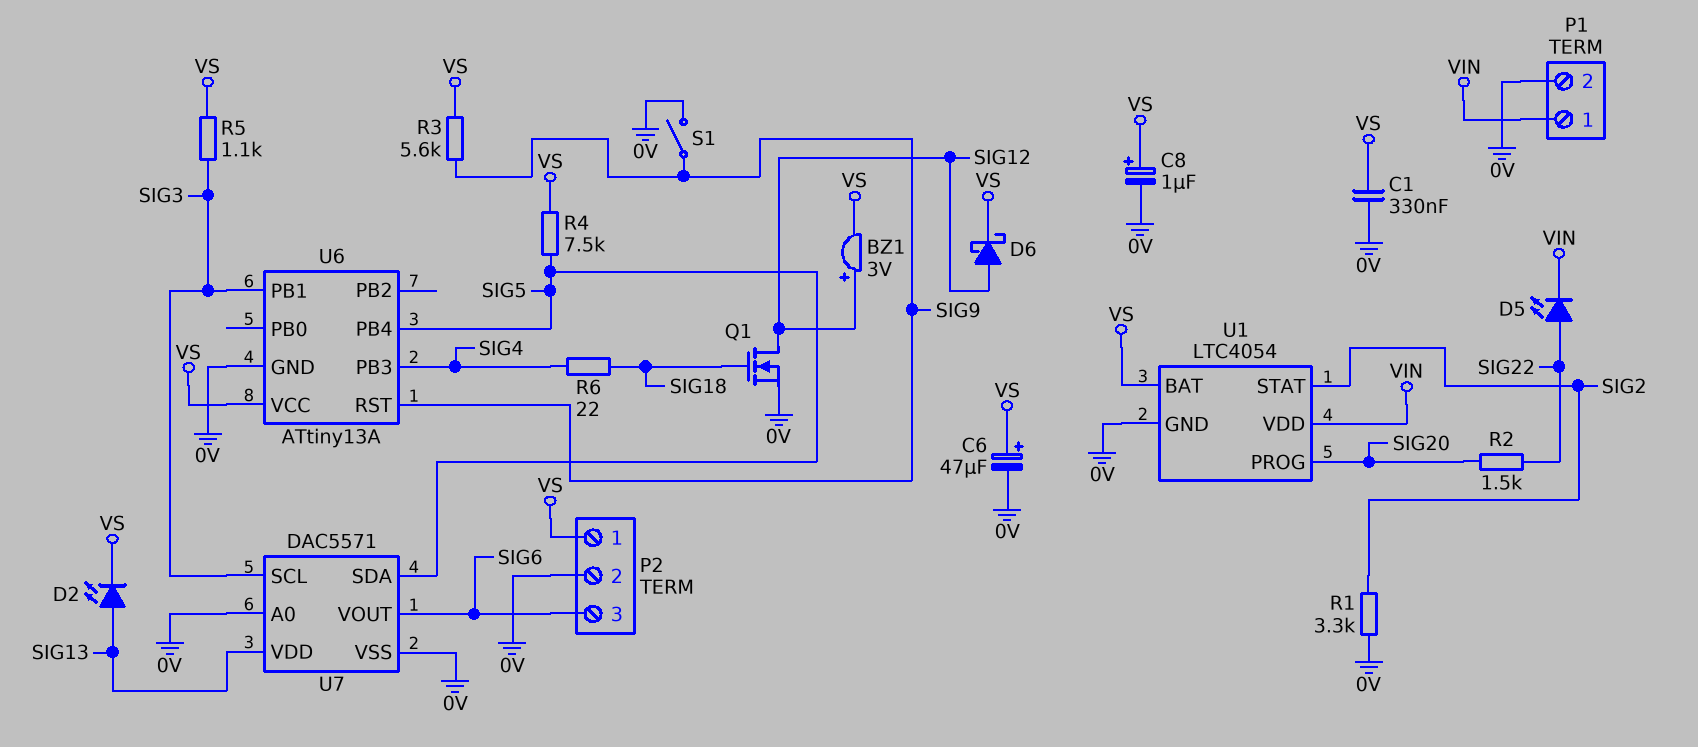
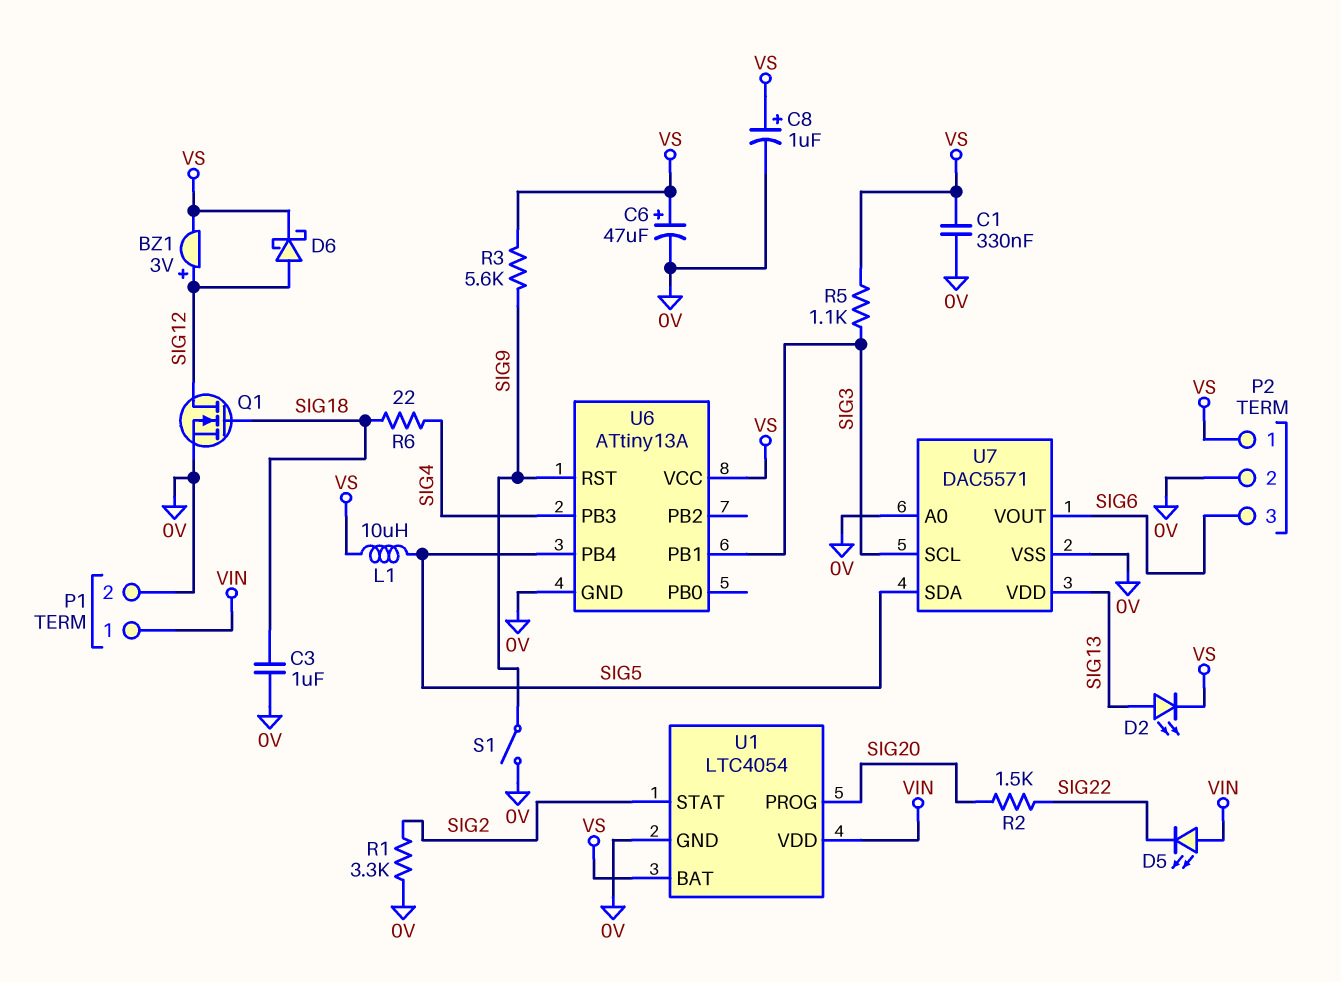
C3: none -> 1uF (0V, SIG18)
D5: LED (A SIG22, K VIN) -> LED (A VIN, K SIG22)
L1: none -> 10uH (SIG5, VS)
R4: 7.5k (SIG5, VS) -> none

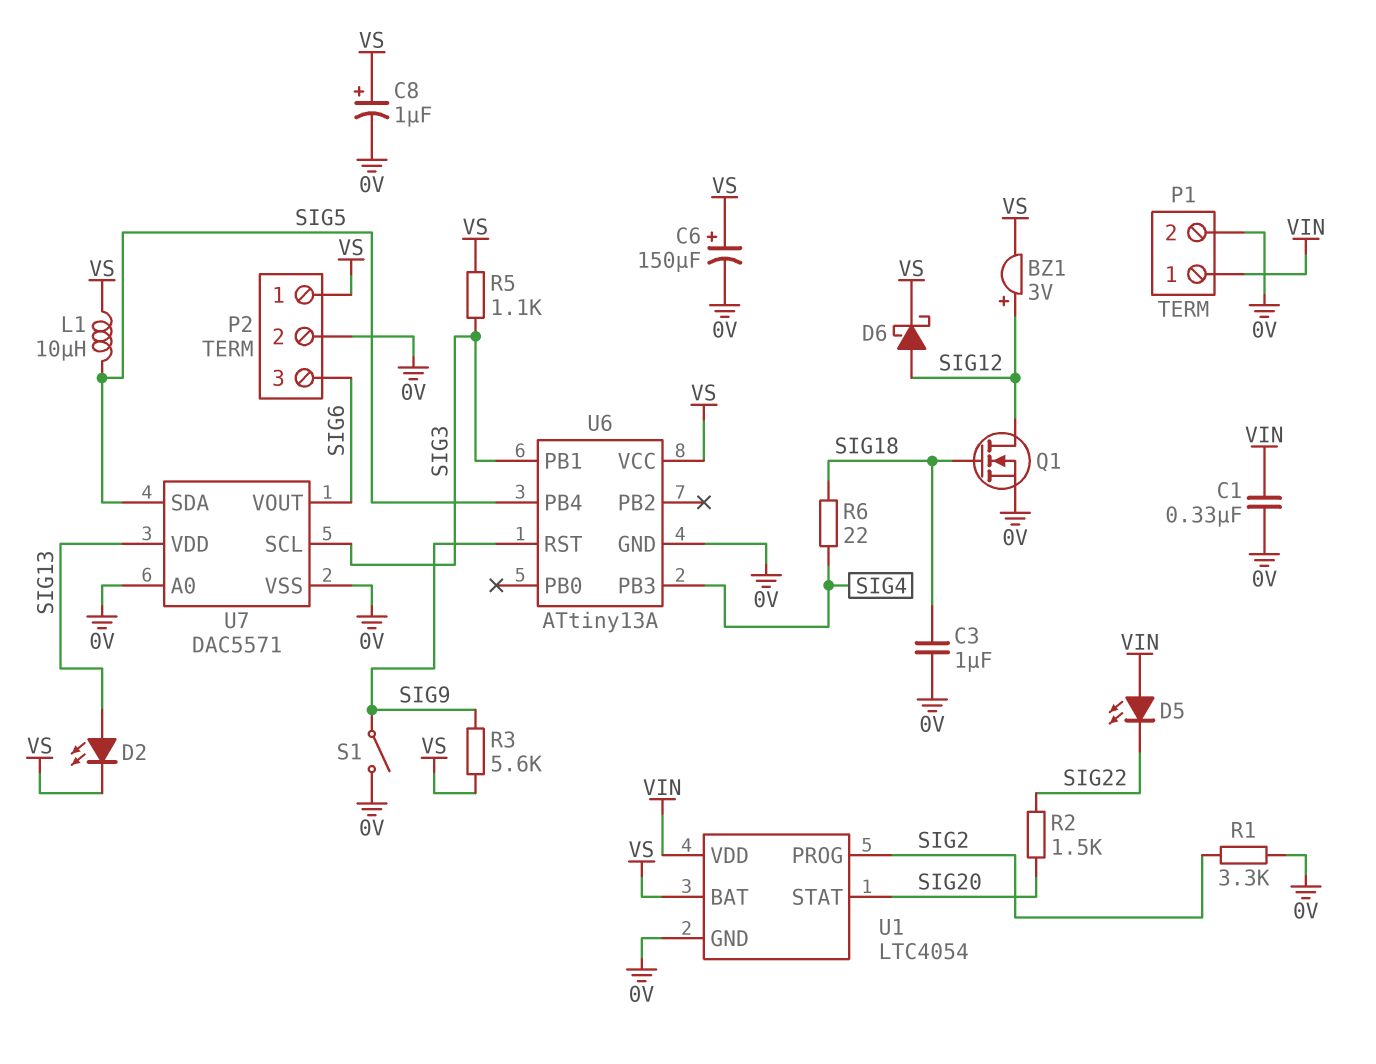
C1: 330nF (0V, VS) -> 330nF (0V, VIN)
C6: 47uF (plus VS, minus 0V) -> 150uF (plus VS, minus 0V)
U1 pin PROG: SIG20 -> SIG2
U1 pin STAT: SIG2 -> SIG20

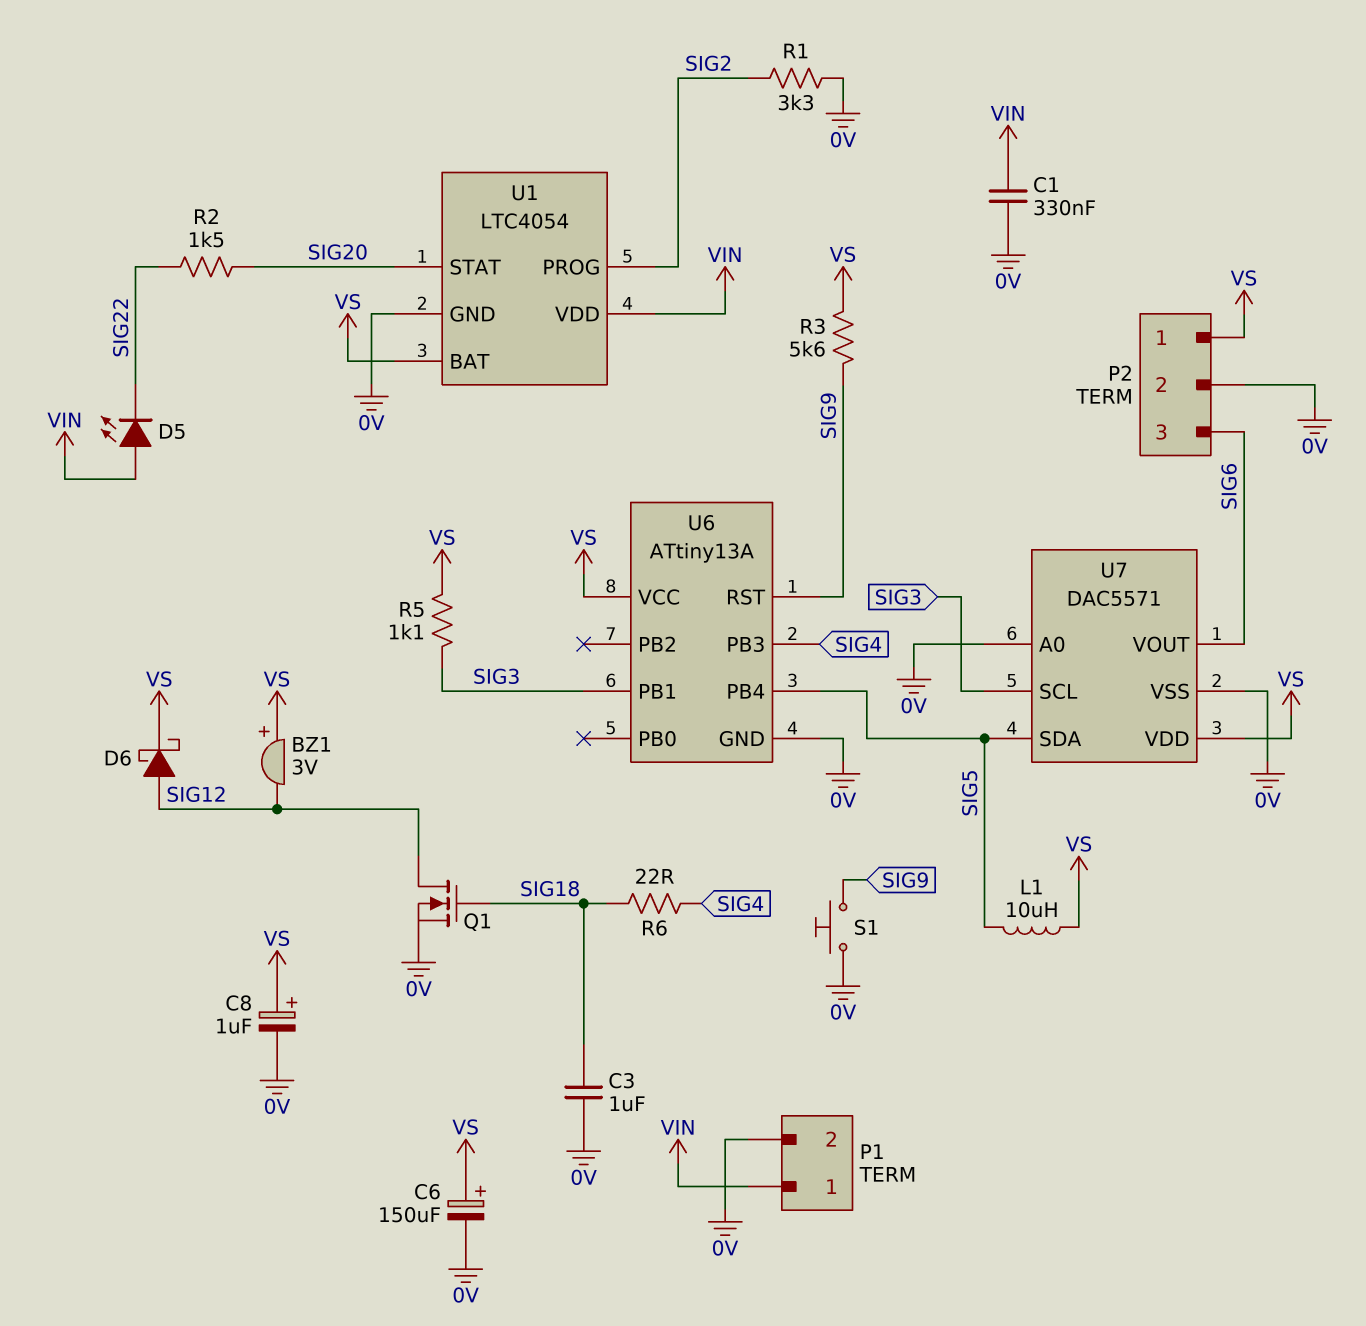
BZ1: buzzer 3V (plus SIG12, minus VS) -> buzzer 3V (plus VS, minus SIG12)
D2: LED (A SIG13, K VS) -> none
S1: switch (0V, SIG9) -> button (0V, SIG9)
U7 pin VDD: SIG13 -> VS

